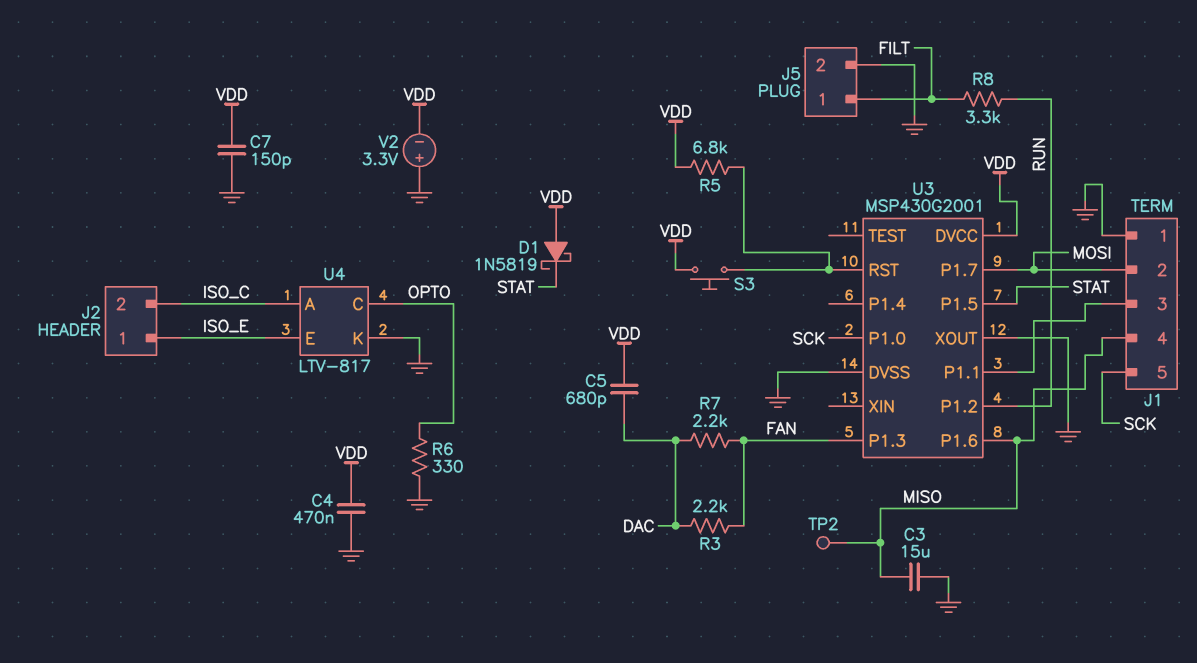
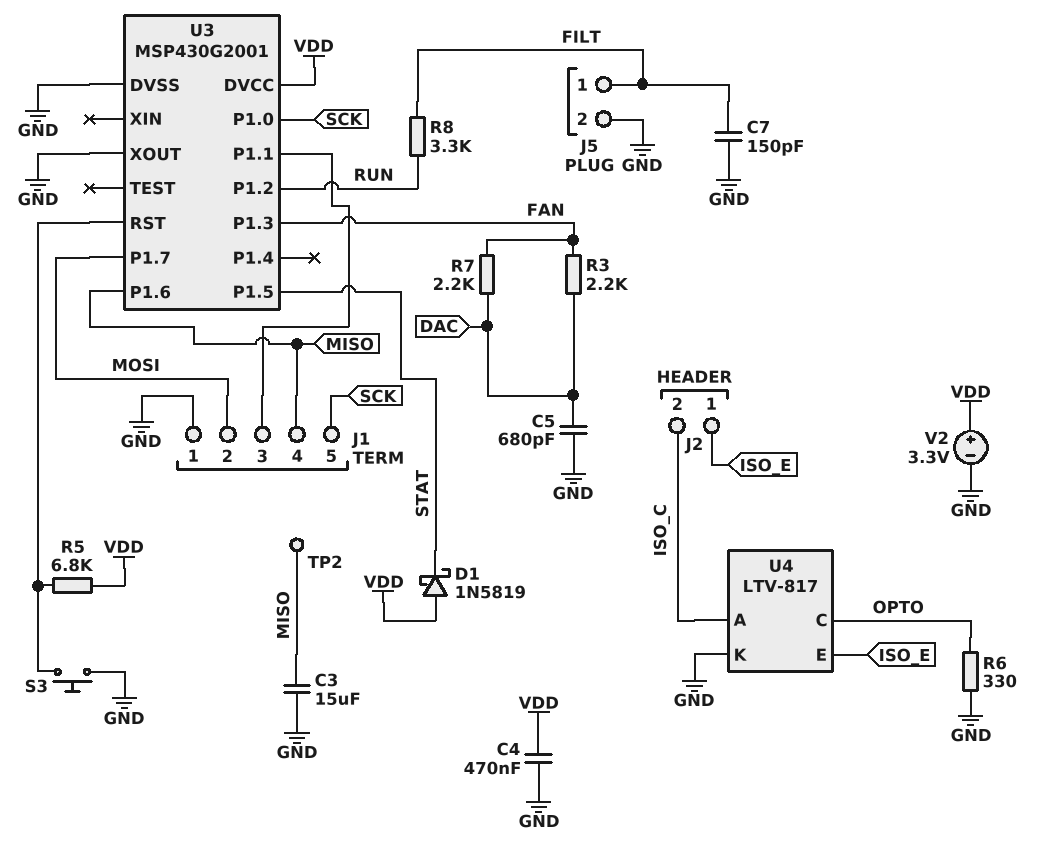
C5: 680pF (DAC, VDD) -> 680pF (DAC, GND)
C7: 150pF (GND, VDD) -> 150pF (FILT, GND)
S3: button (U3/RST, VDD) -> button (GND, U3/RST)
V2: 3.3V (plus GND, minus VDD) -> 3.3V (plus VDD, minus GND)

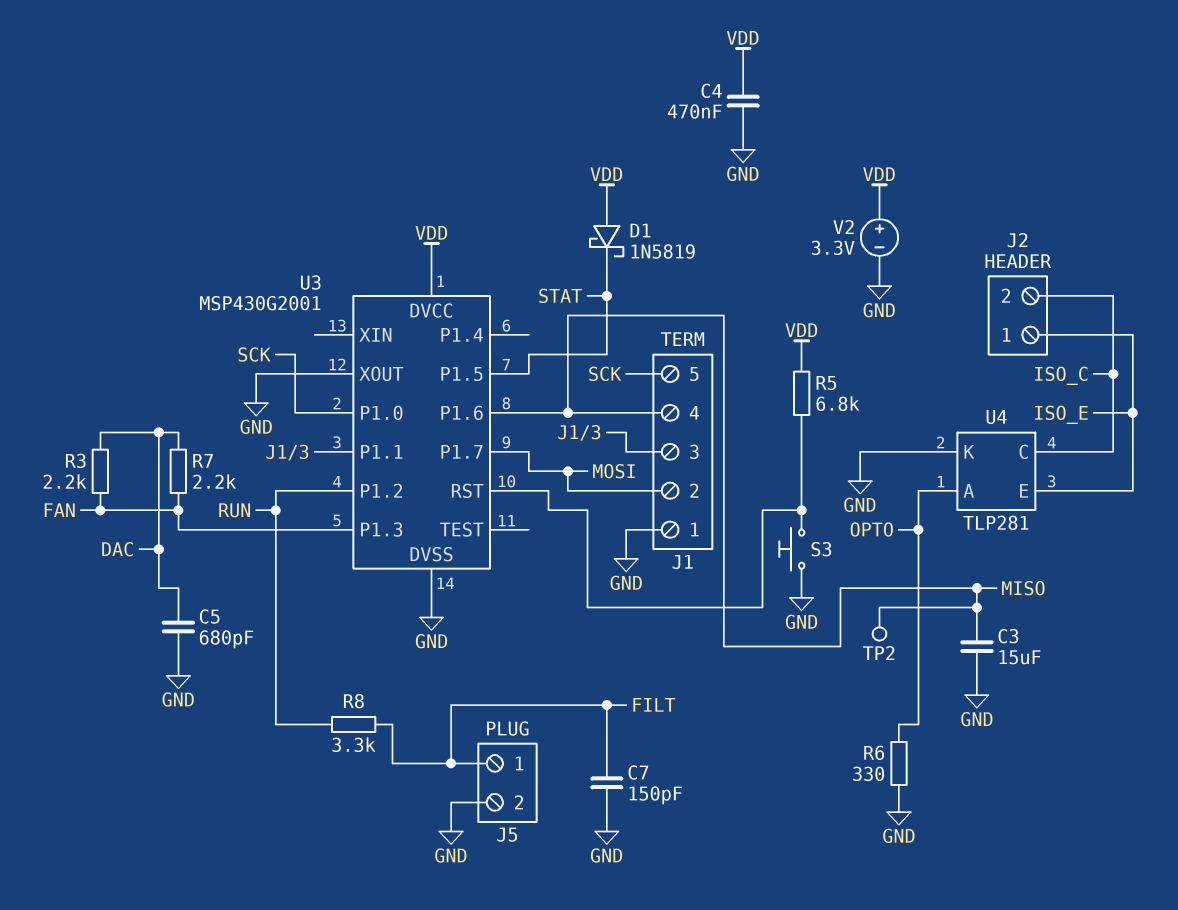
U4: LTV-817 -> TLP281
U4 pin A: ISO_C -> OPTO
U4 pin C: OPTO -> ISO_C

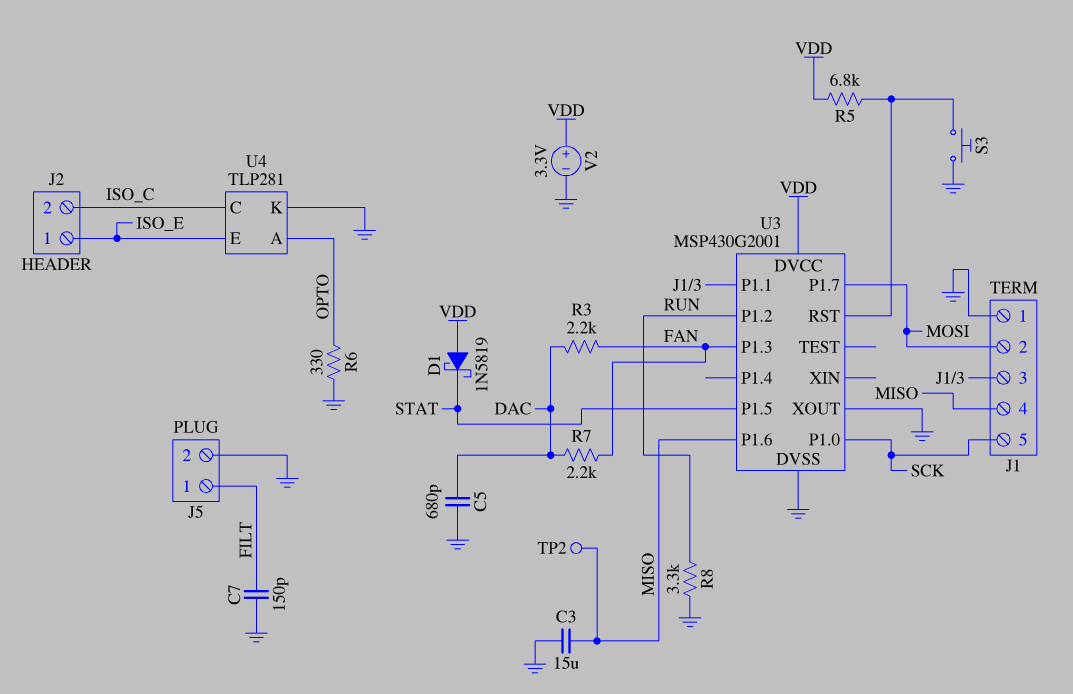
C4: 470nF (GND, VDD) -> none
R8: 3.3k (FILT, RUN) -> 3.3k (GND, RUN)

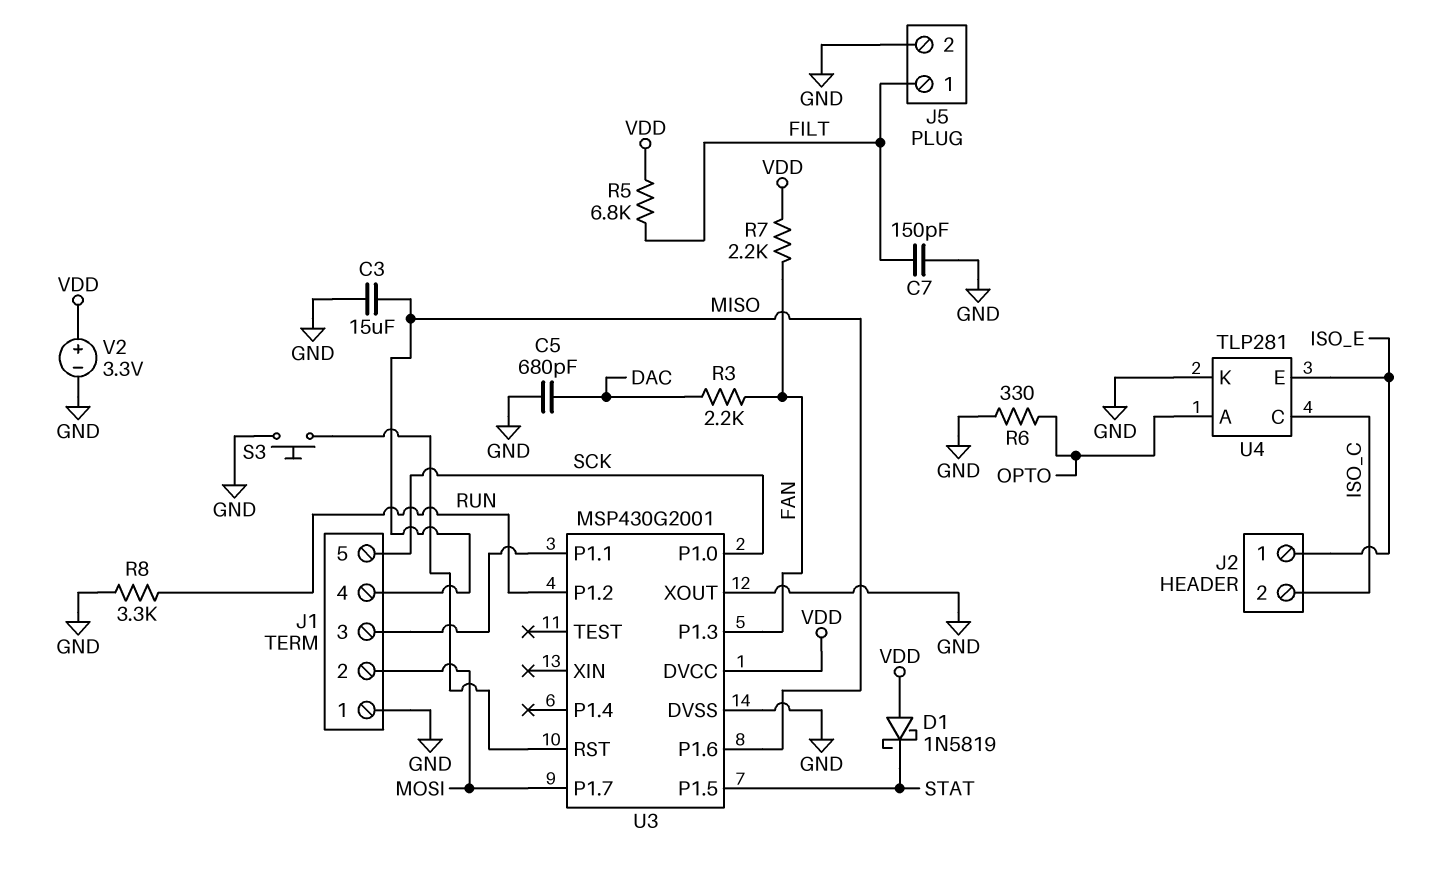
R5: 6.8k (U3/RST, VDD) -> 6.8k (FILT, VDD)
R7: 2.2k (DAC, FAN) -> 2.2k (FAN, VDD)
TP2: test point (MISO) -> none

